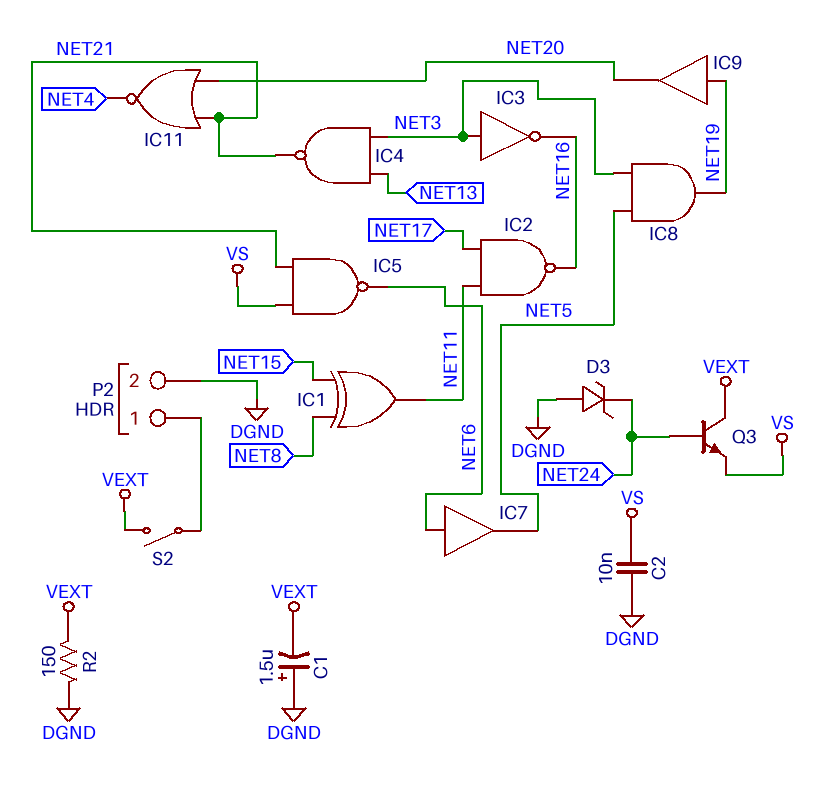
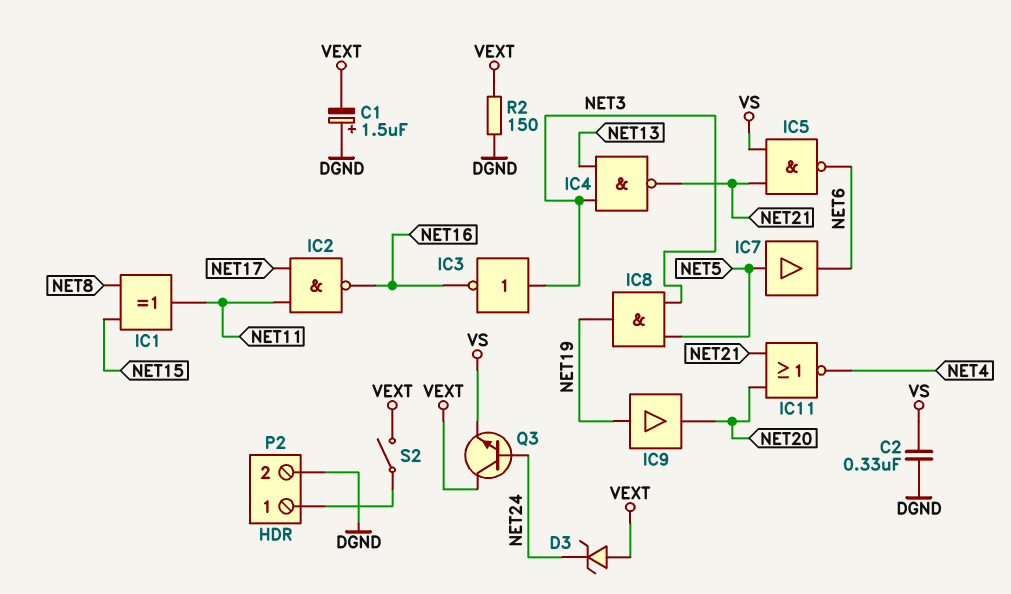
C2: 10nF (DGND, VS) -> 330nF (DGND, VS)
D3: zener (A DGND, K NET24) -> zener (A VEXT, K NET24)
IC7: buffer (in NET6, out NET5) -> buffer (in NET5, out NET6)

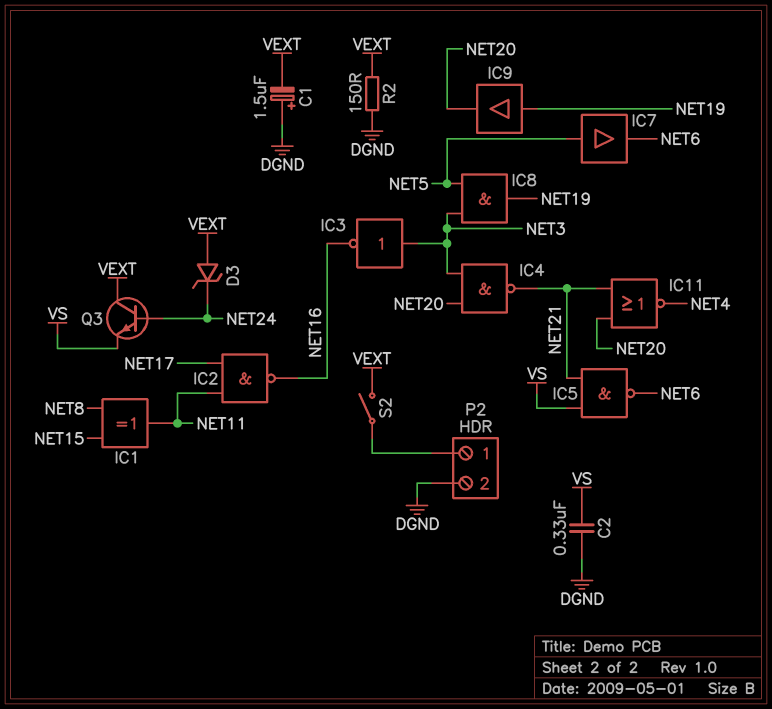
IC4: NAND (in NET3, in NET13, out NET21) -> NAND (in NET3, in NET20, out NET21)

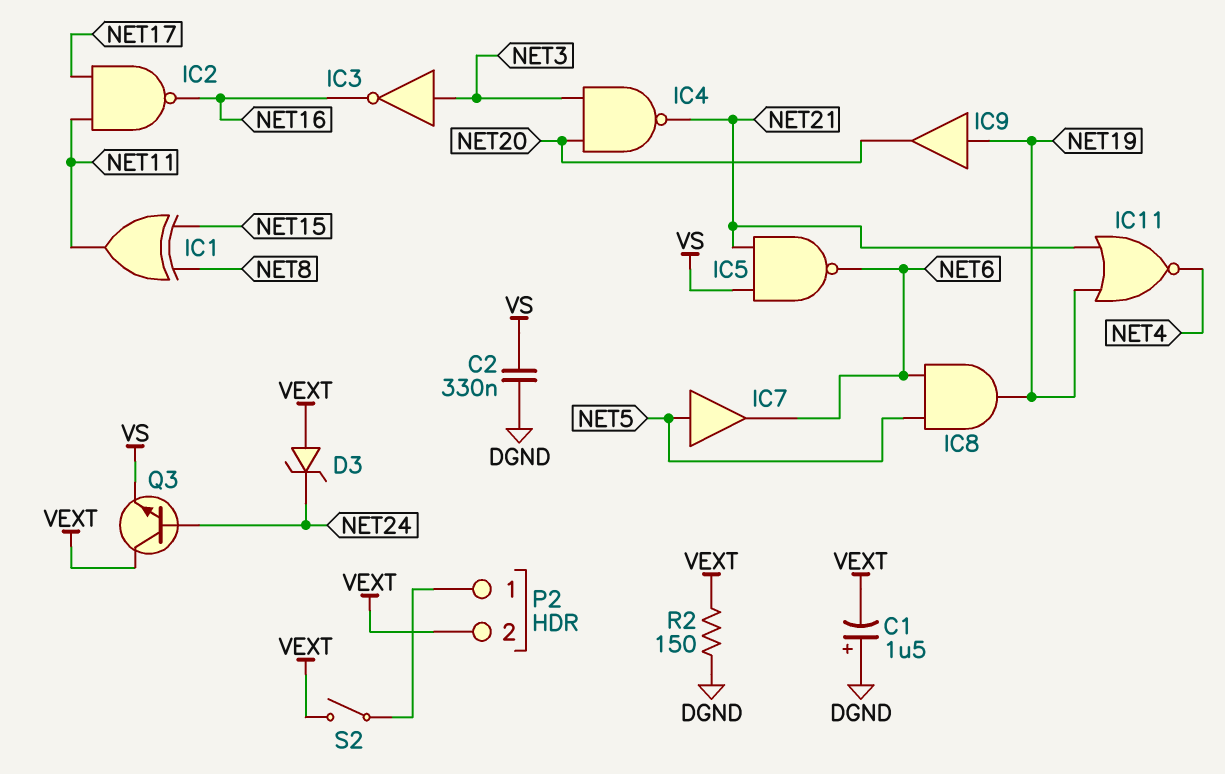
IC8: AND (in NET3, in NET5, out NET19) -> AND (in NET5, in NET6, out NET19)
IC11: NOR (in NET20, in NET21, out NET4) -> NOR (in NET19, in NET21, out NET4)
P2 pin 2: DGND -> VEXT

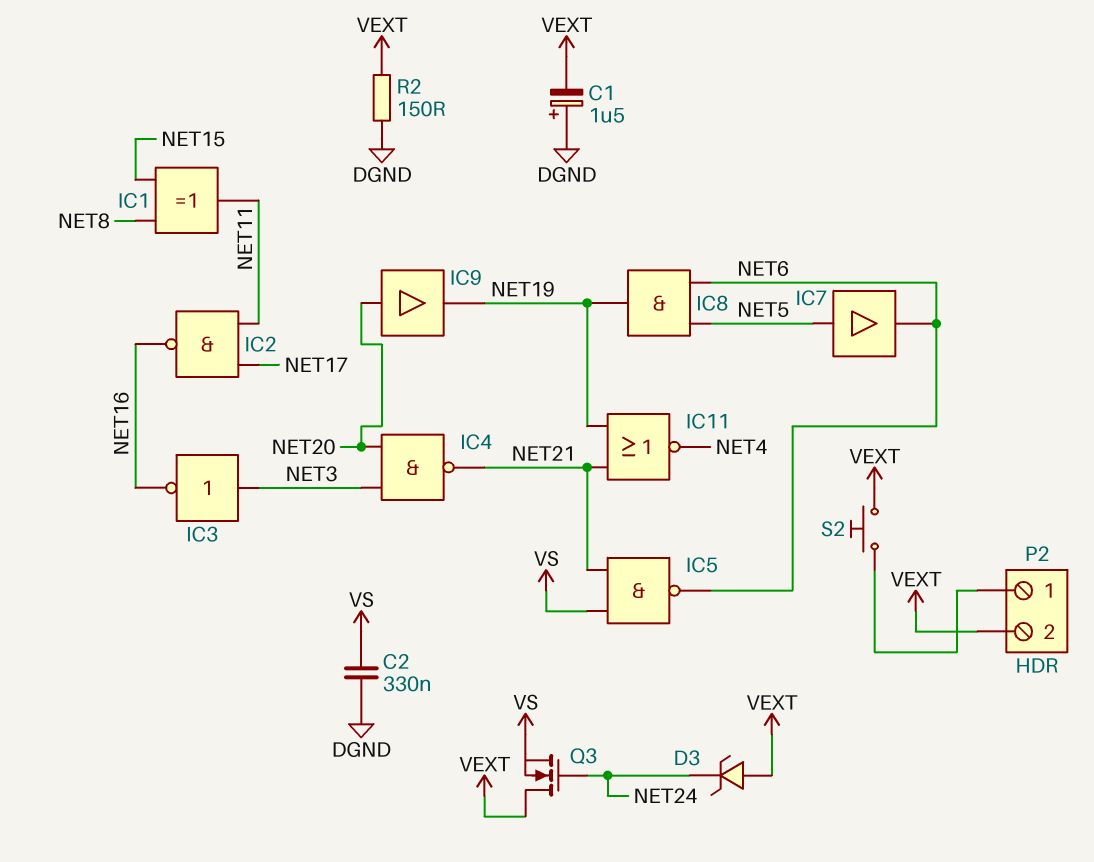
IC9: buffer (in NET19, out NET20) -> buffer (in NET20, out NET19)
Q3: NPN (B NET24, C VEXT, E VS) -> NMOS (G NET24, D VEXT, S VS)
S2: switch (P2/1, VEXT) -> button (P2/1, VEXT)

